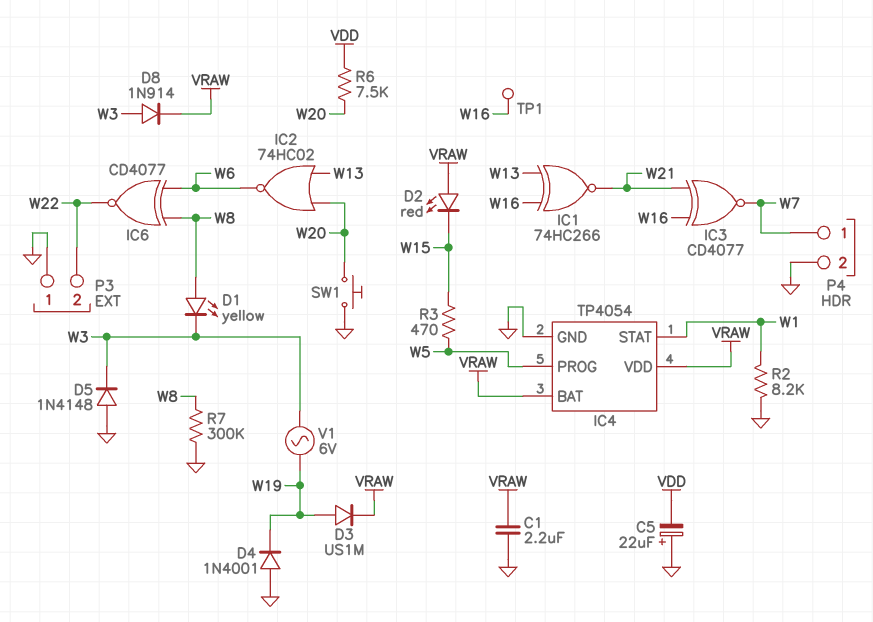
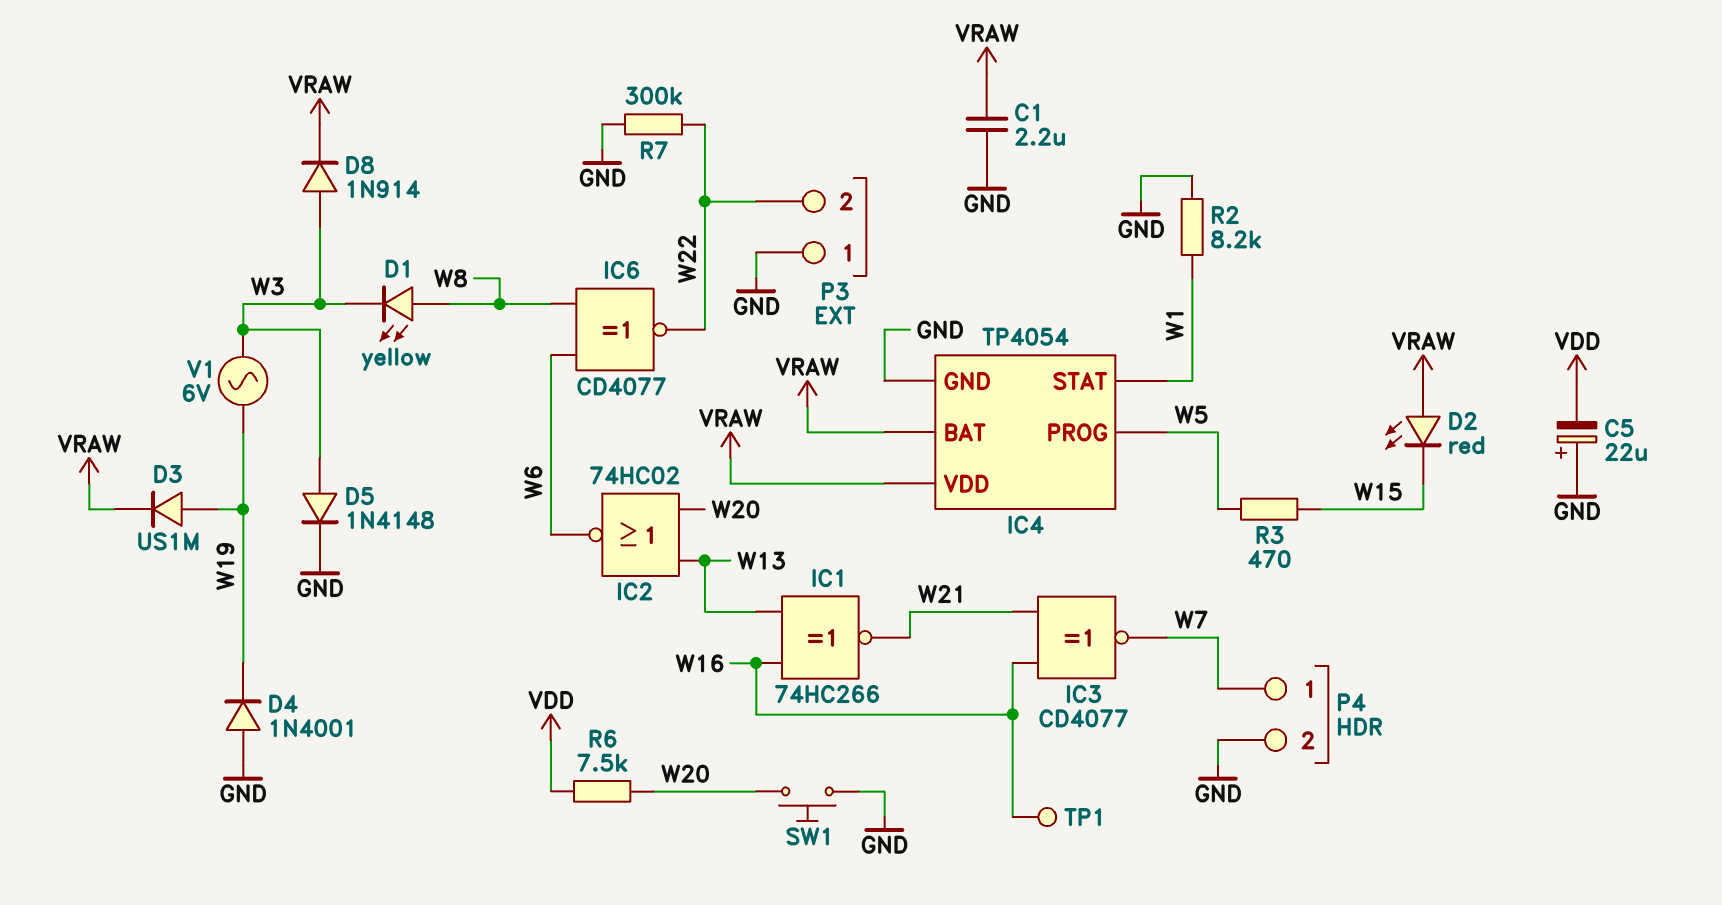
D5: diode 1N4148 (A GND, K W3) -> diode 1N4148 (A W3, K GND)
R7: 300k (GND, W8) -> 300k (GND, W22)

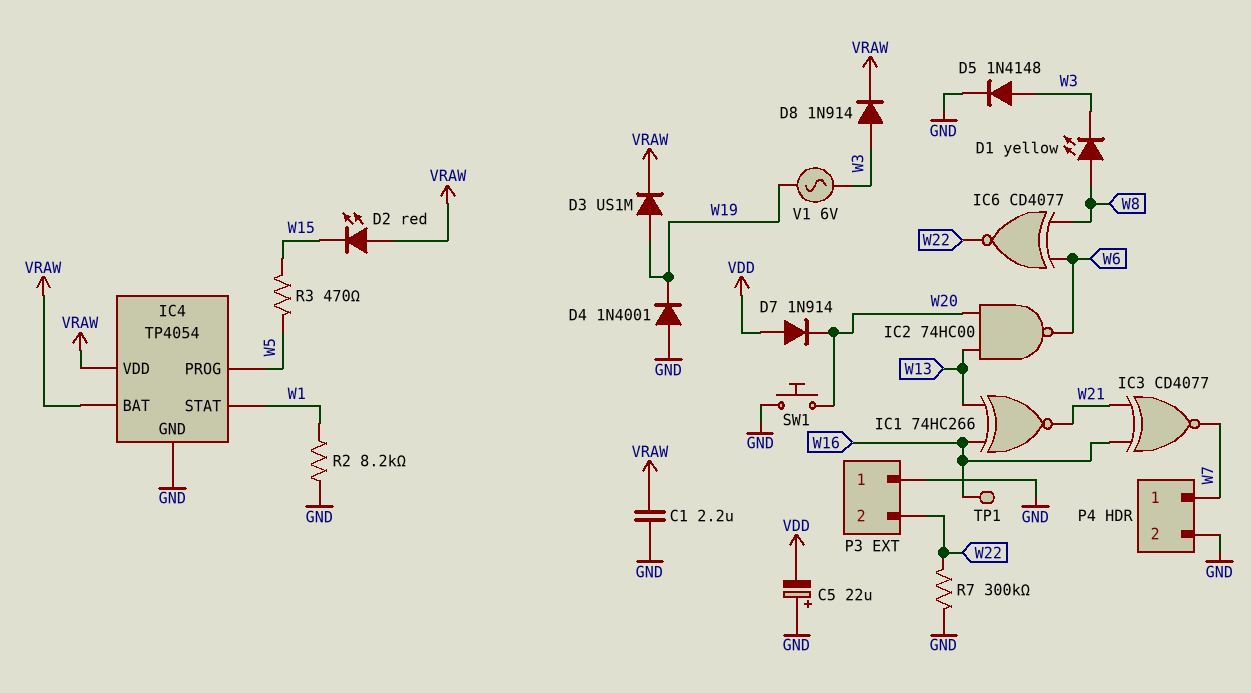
D7: none -> diode 1N914 (A VDD, K W20)
IC2: NOR 74HC02 (in W13, in W20, out W6) -> NAND 74HC00 (in W13, in W20, out W6)
R6: 7.5k (VDD, W20) -> none

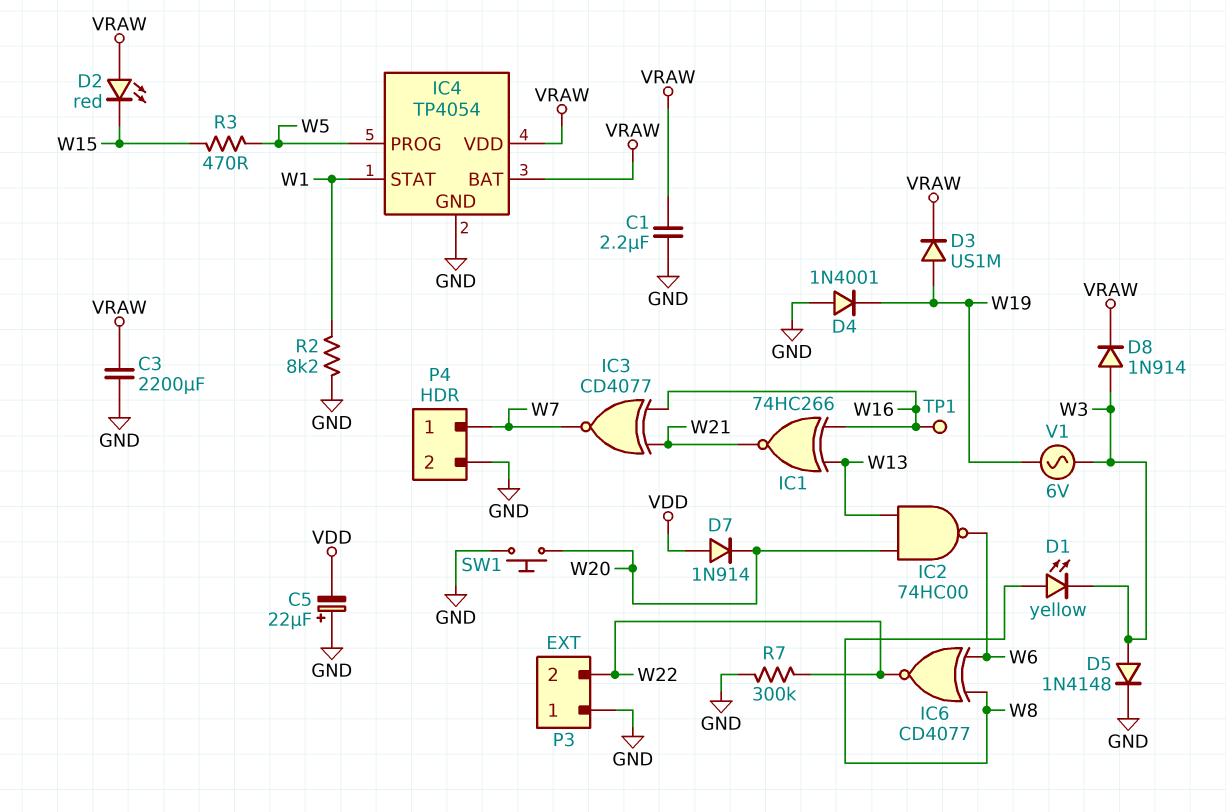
C3: none -> 2200uF (GND, VRAW)

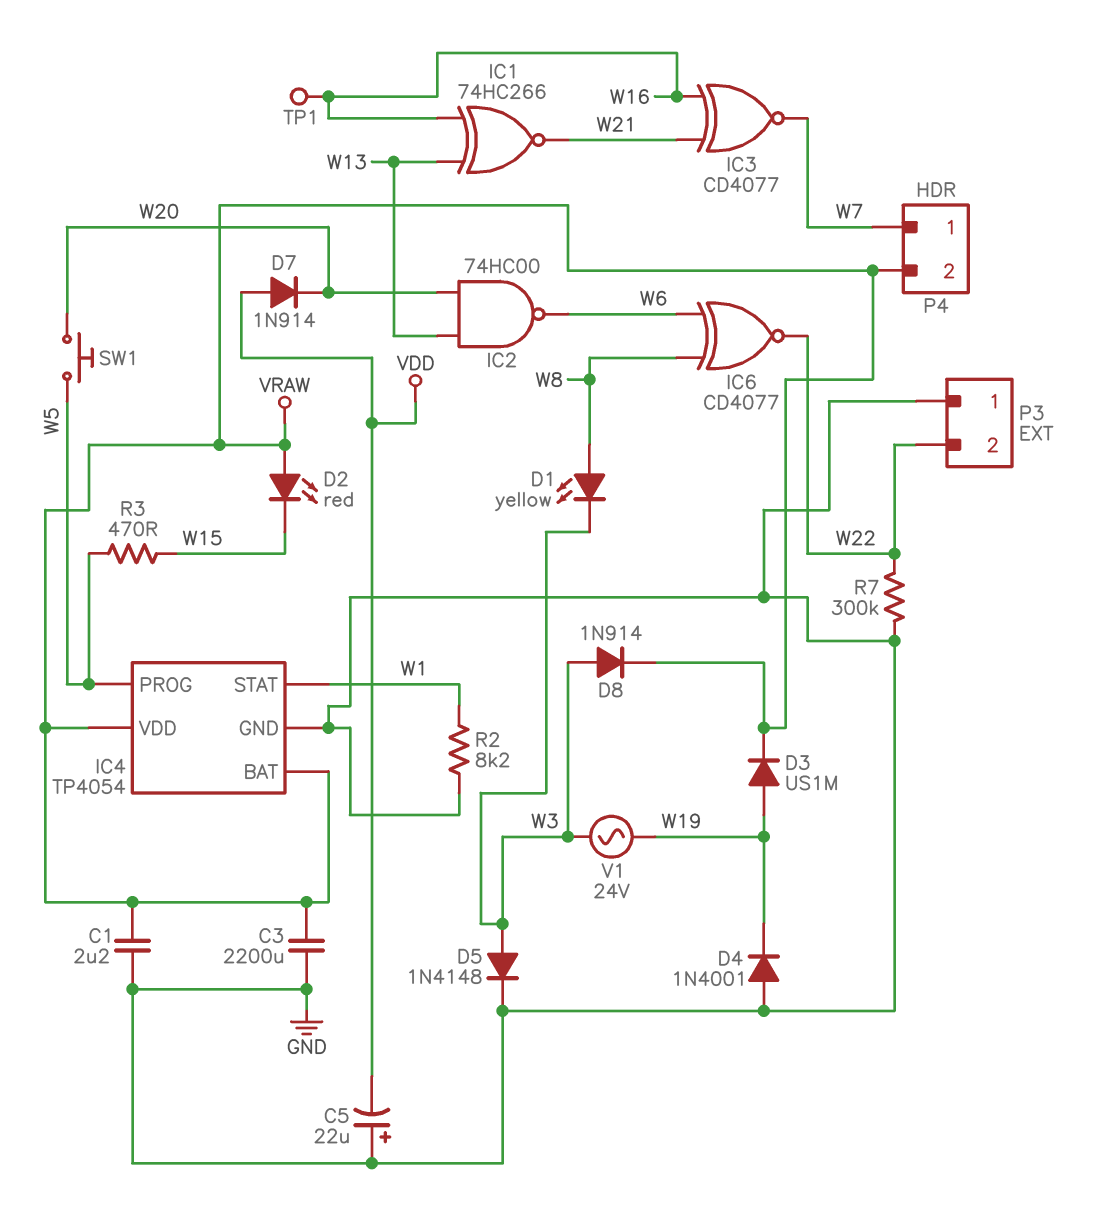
P4 pin 2: GND -> VRAW
SW1: button (GND, W20) -> button (W5, W20)
V1: AC 6V (W3, W19) -> AC 24V (W3, W19)

